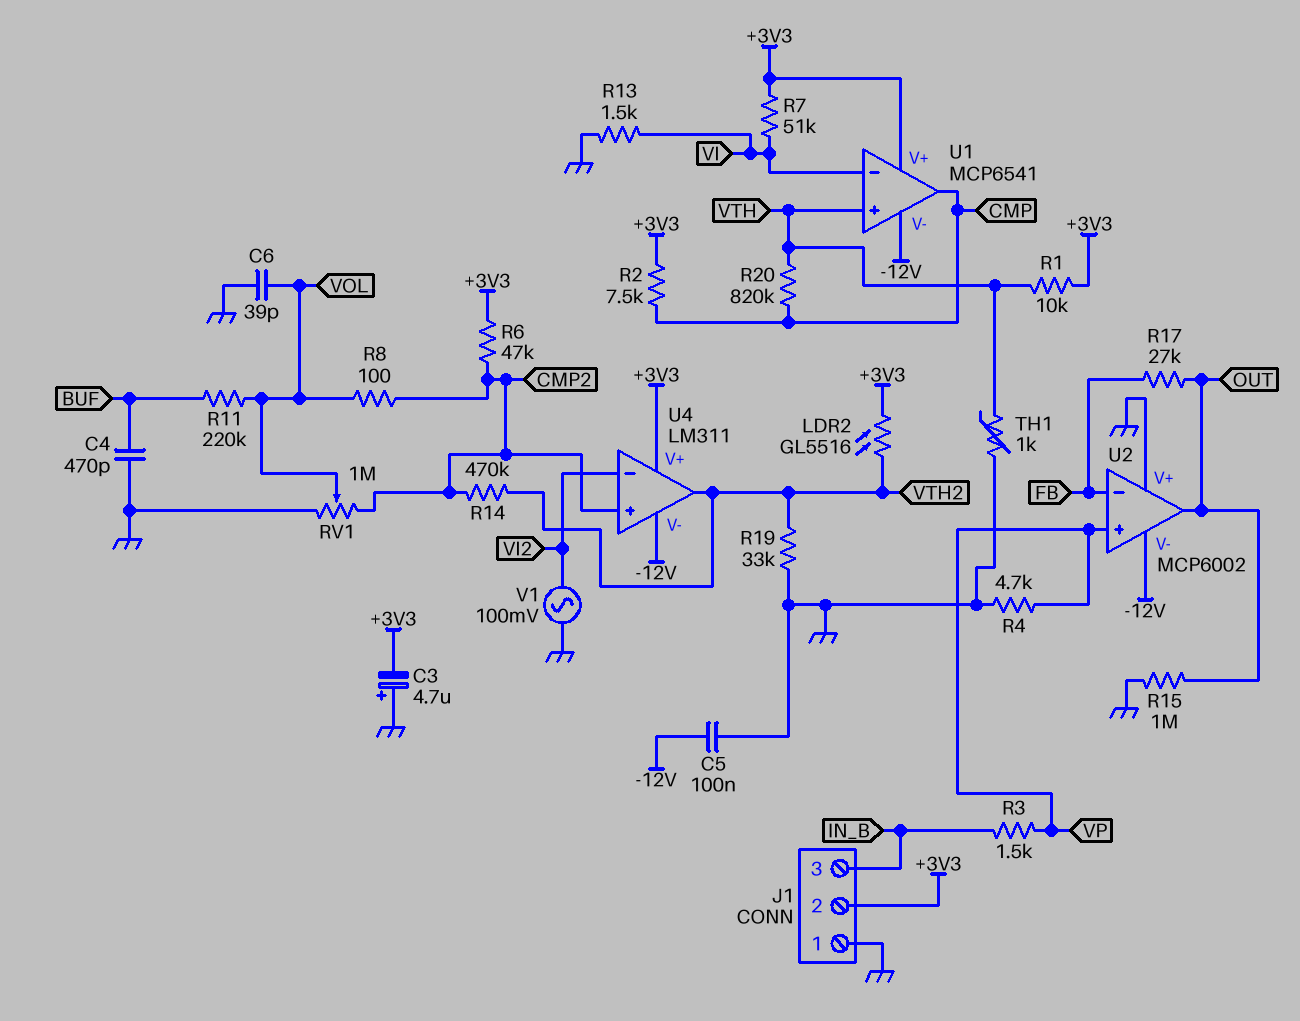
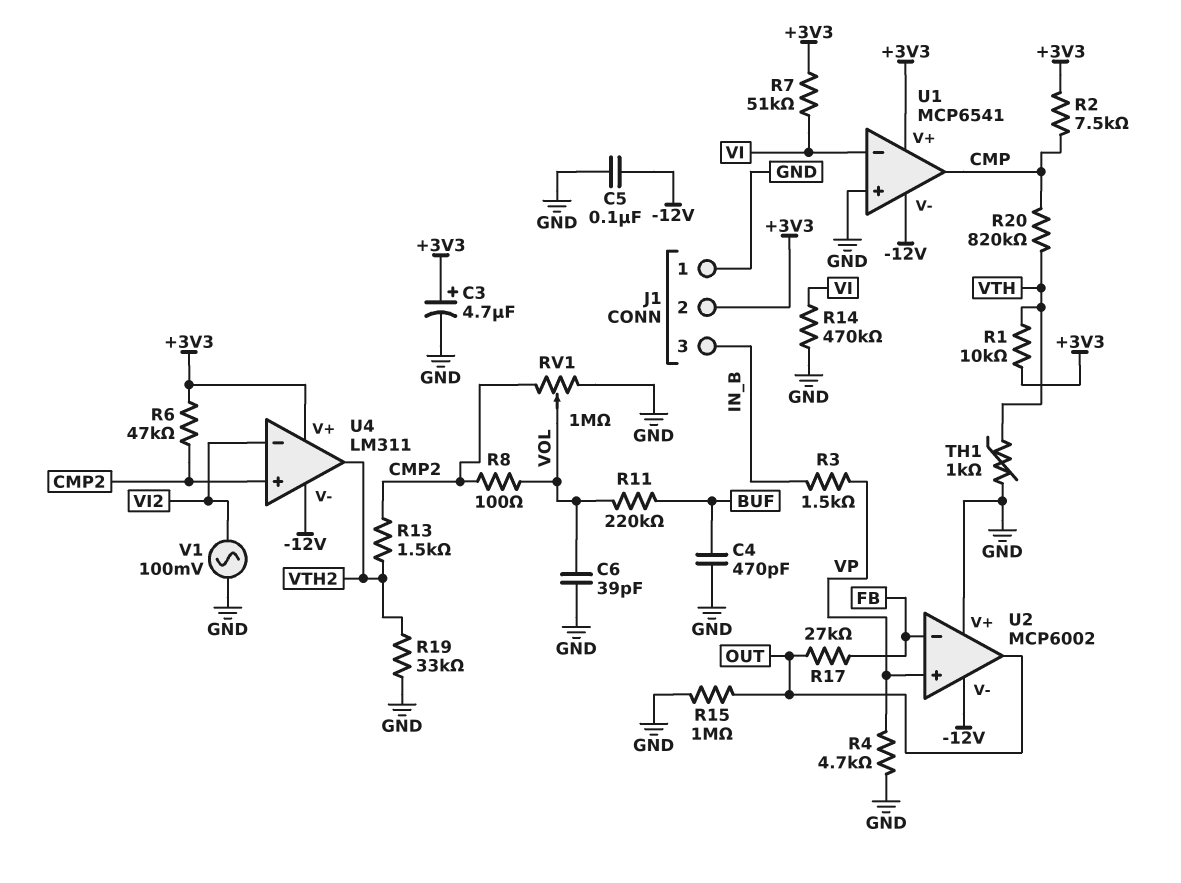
C3: 4.7uF (plus GND, minus +3V3) -> 4.7uF (plus +3V3, minus GND)
LDR2: GL5516 (+3V3, VTH2) -> none
R13: 1.5k (GND, VI) -> 1.5k (CMP2, VTH2)
R14: 470k (CMP2, VTH2) -> 470k (GND, VI)
U1 pin in+: VTH -> GND

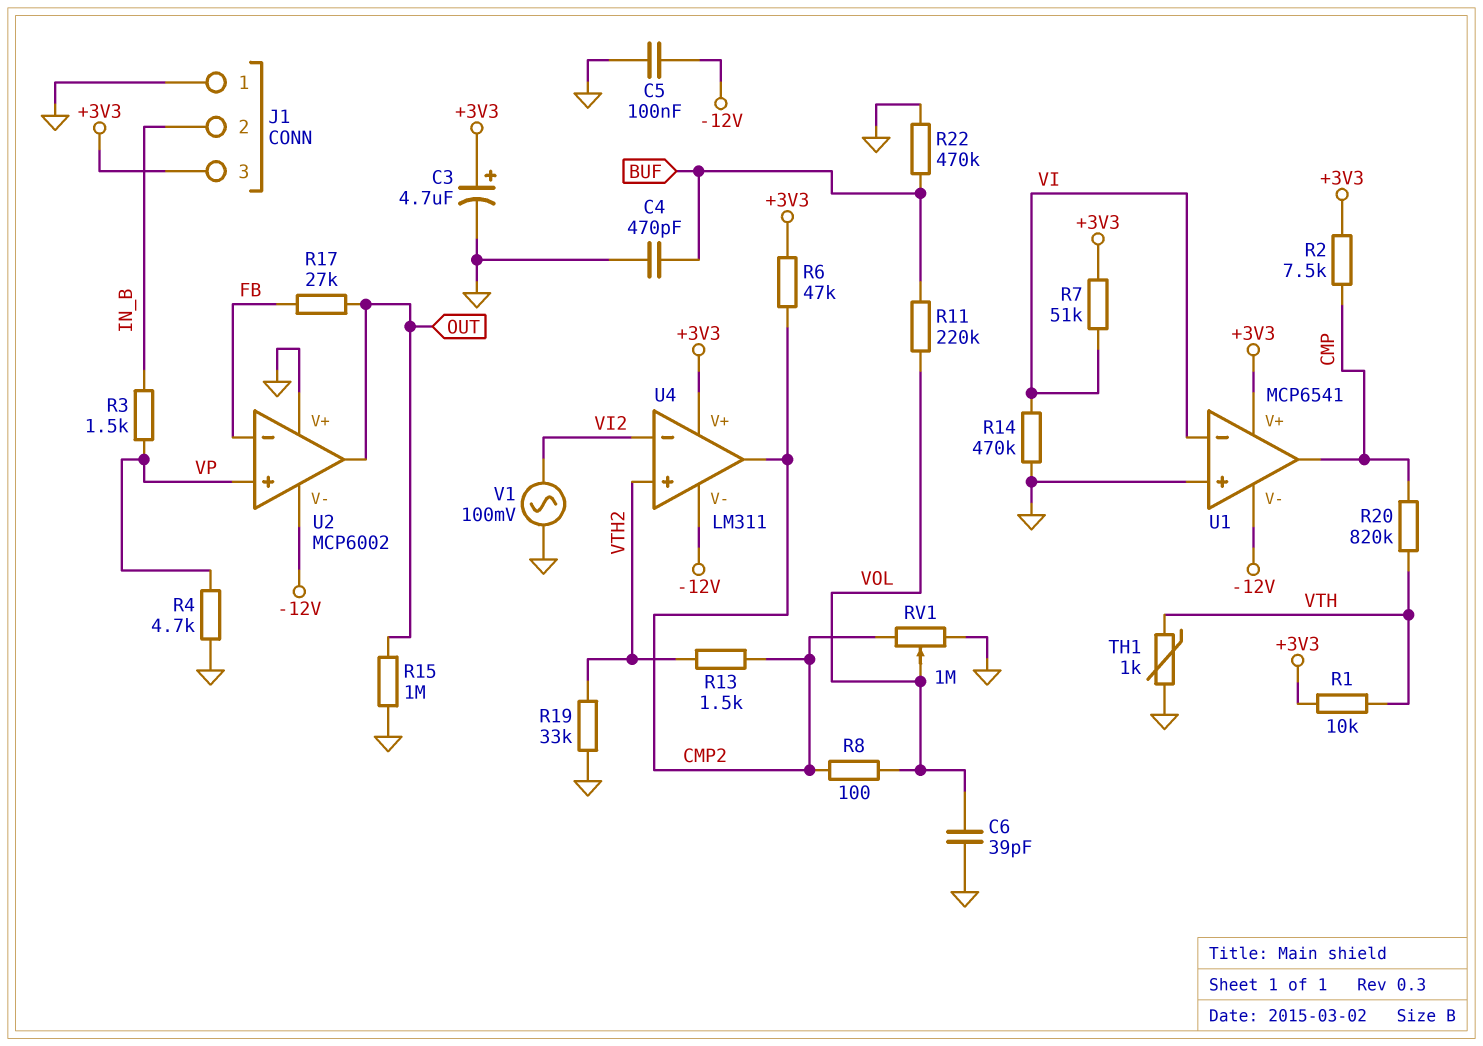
J1 pin 2: +3V3 -> IN_B
J1 pin 3: IN_B -> +3V3
R22: none -> 470k (BUF, GND)
U4 pin in+: CMP2 -> VTH2
U4 pin out: VTH2 -> CMP2

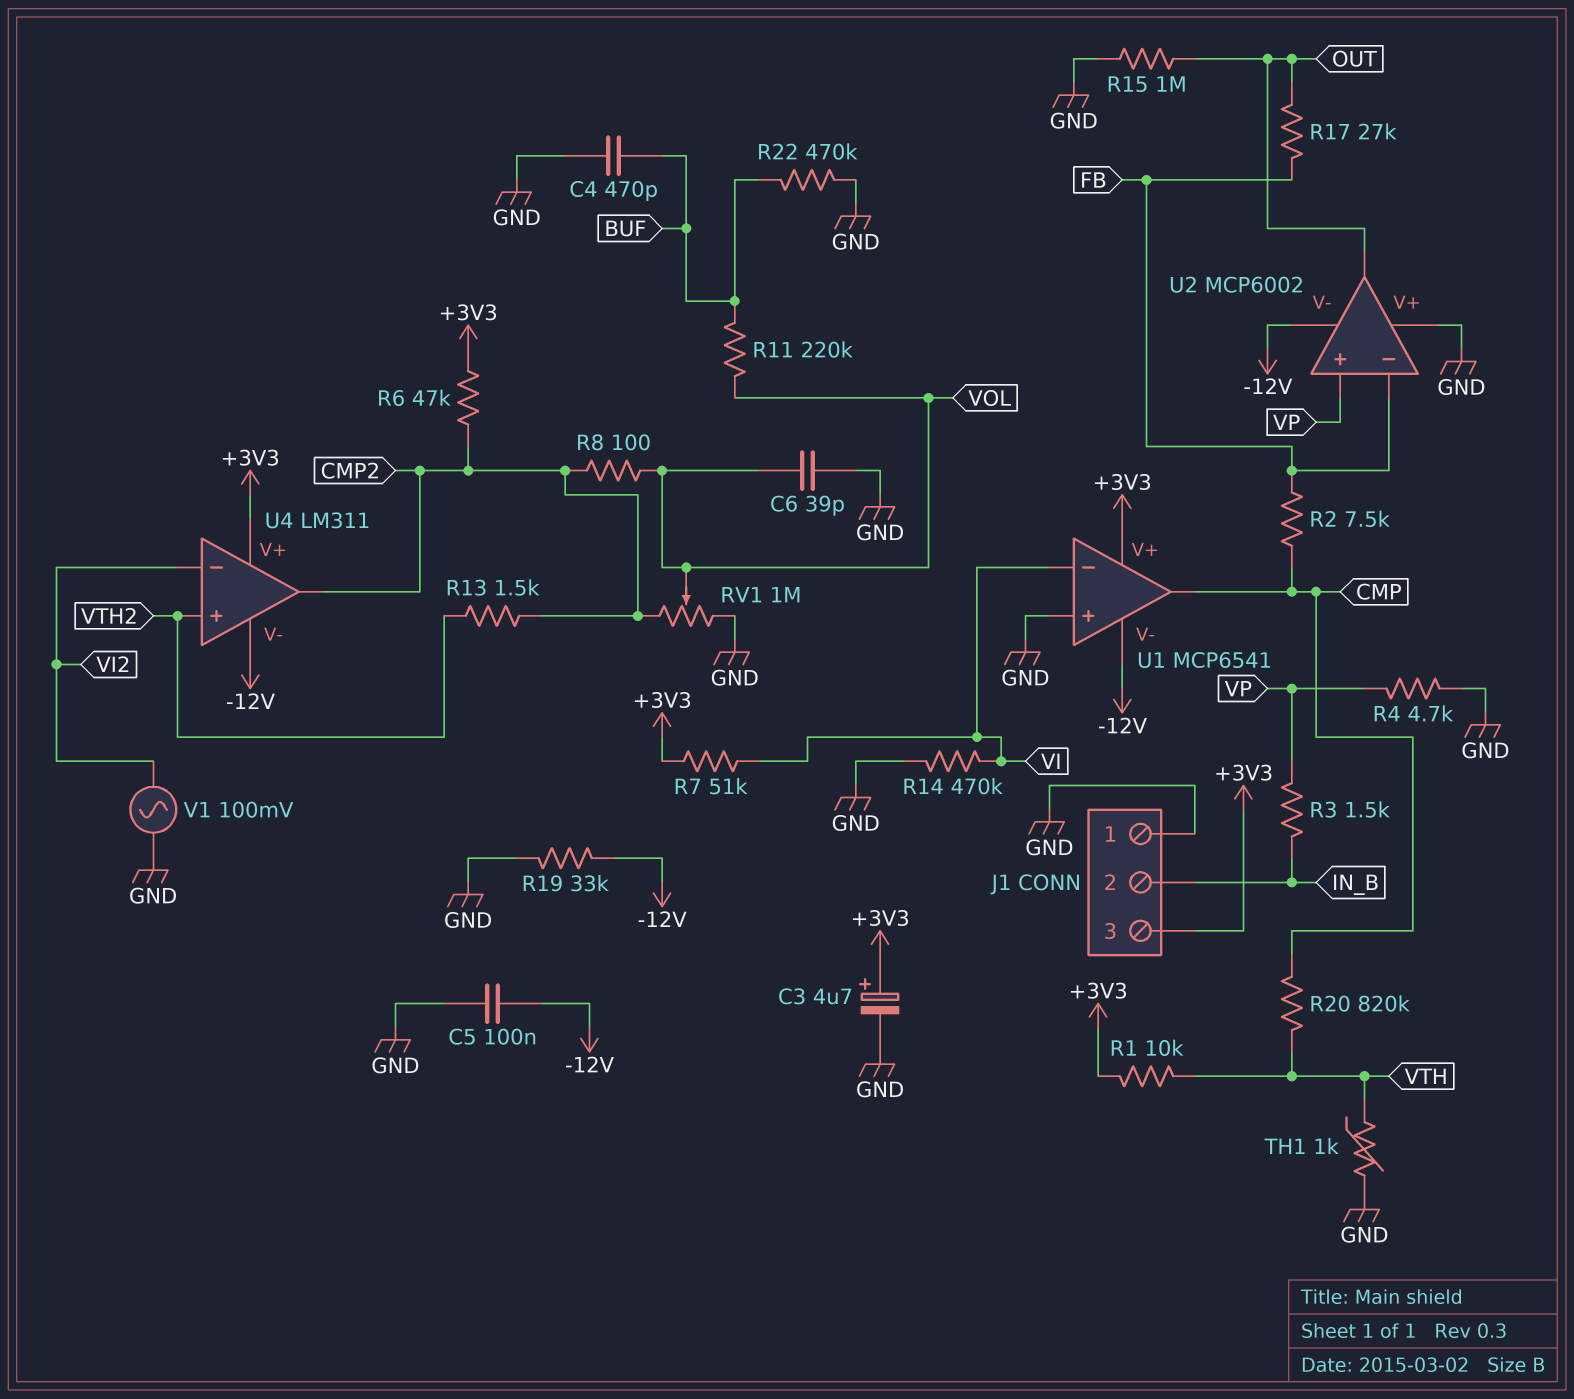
R2: 7.5k (+3V3, CMP) -> 7.5k (CMP, FB)
R19: 33k (GND, VTH2) -> 33k (-12V, GND)

